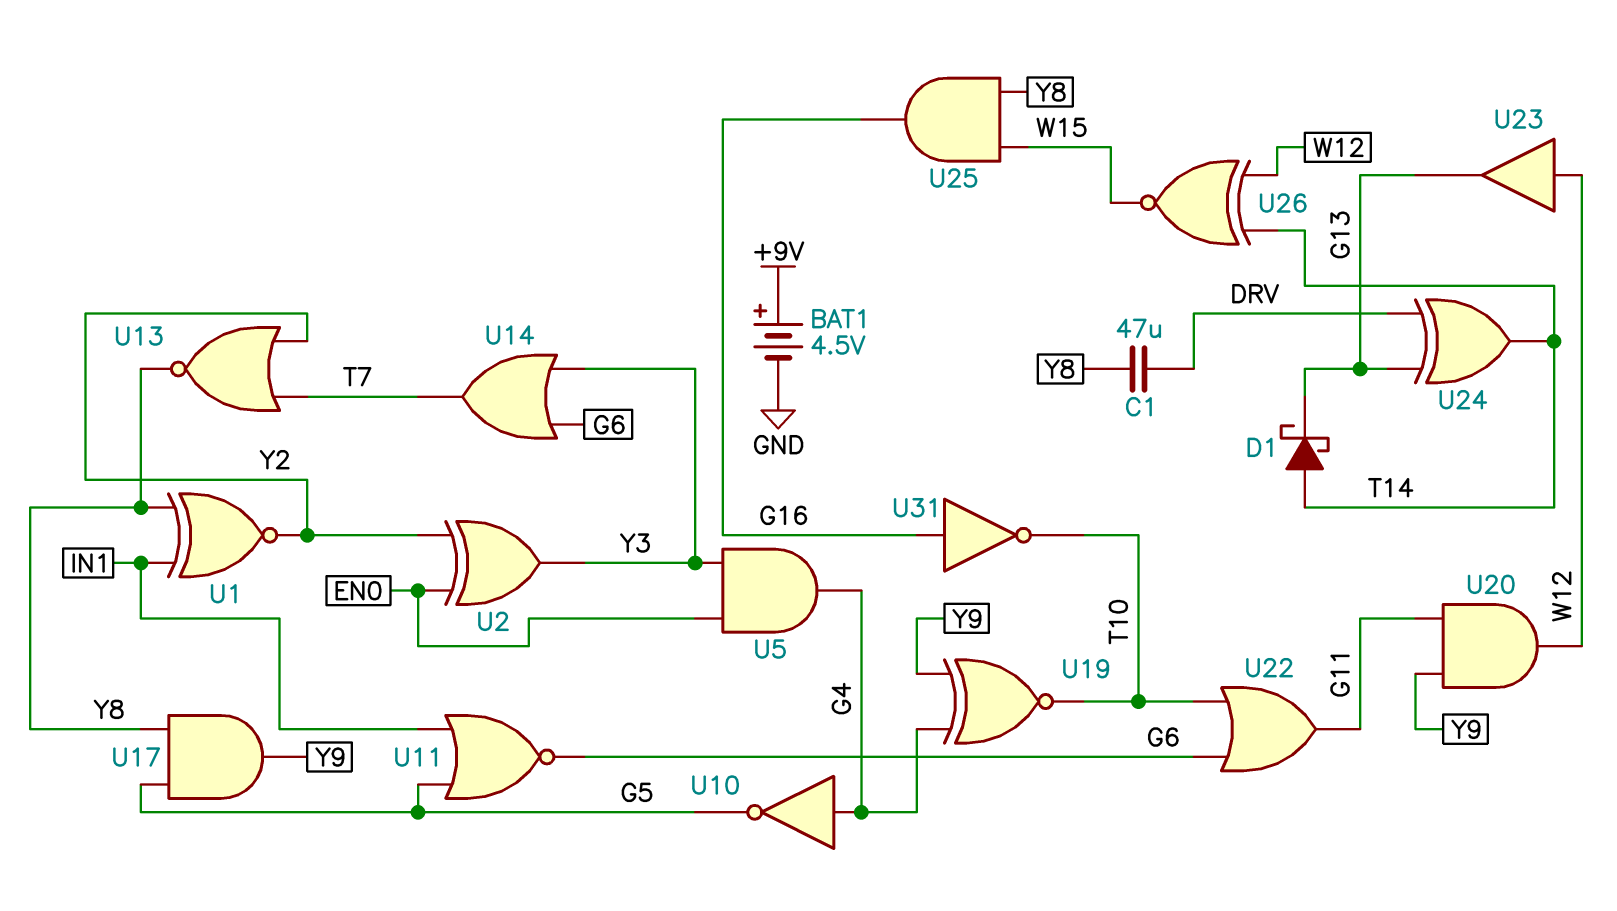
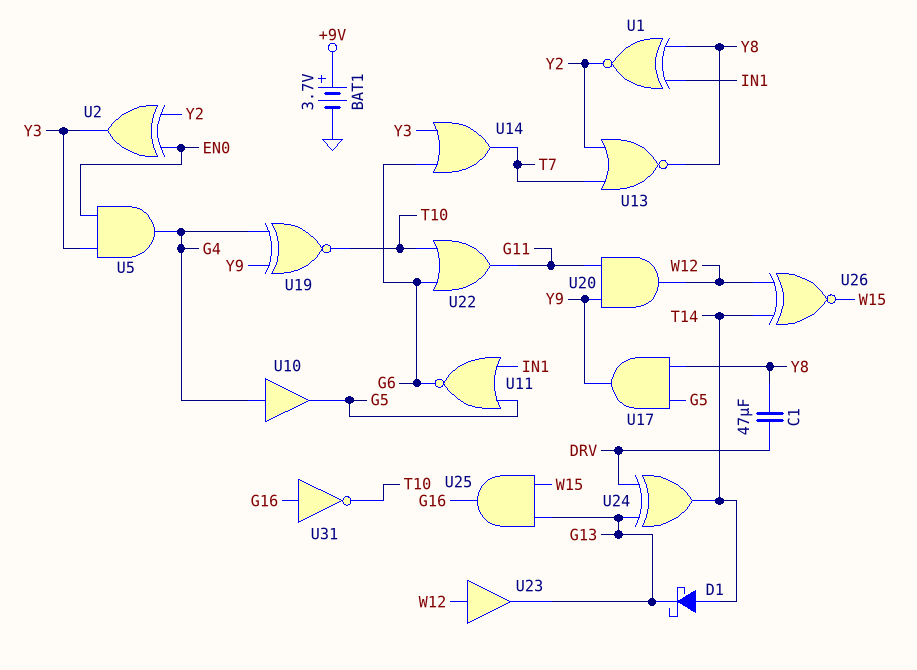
BAT1: 4.5V (plus +9V, minus GND) -> 3.7V (plus +9V, minus GND)
U10: NOT (in G4, out G5) -> buffer (in G4, out G5)
U25: AND (in W15, in Y8, out G16) -> AND (in G13, in W15, out G16)

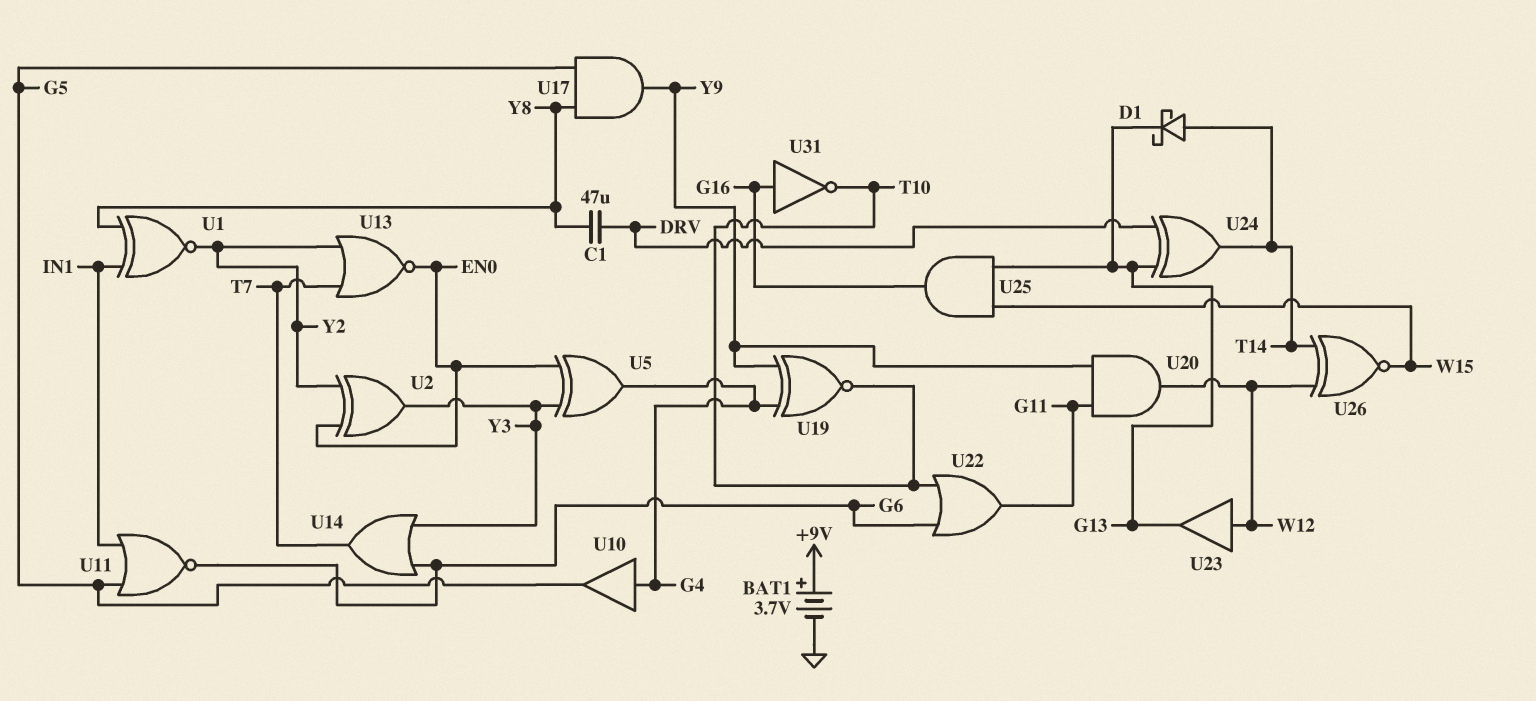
U5: AND (in EN0, in Y3, out G4) -> XOR (in EN0, in Y3, out G4)
U13: NOR (in T7, in Y2, out Y8) -> NOR (in T7, in Y2, out EN0)

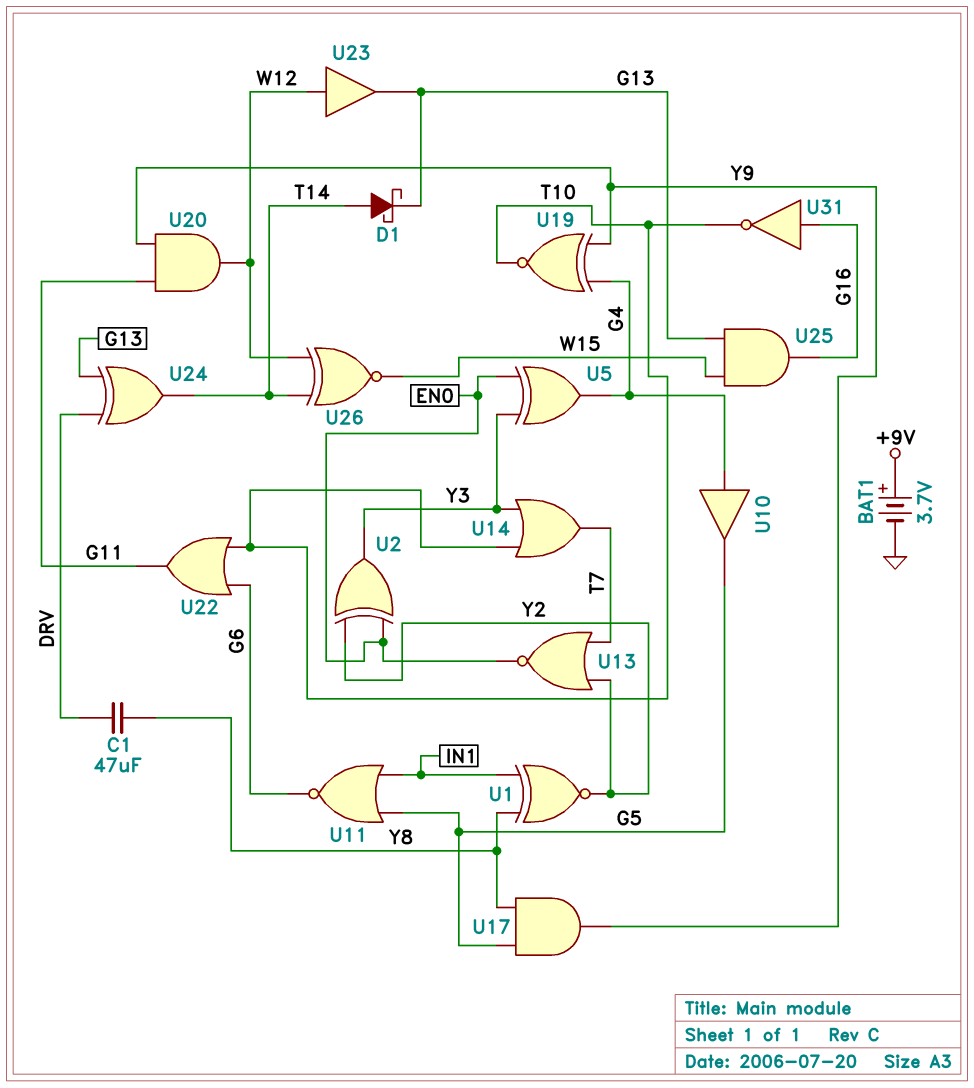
U14: OR (in G6, in Y3, out T7) -> OR (in T10, in Y3, out T7)

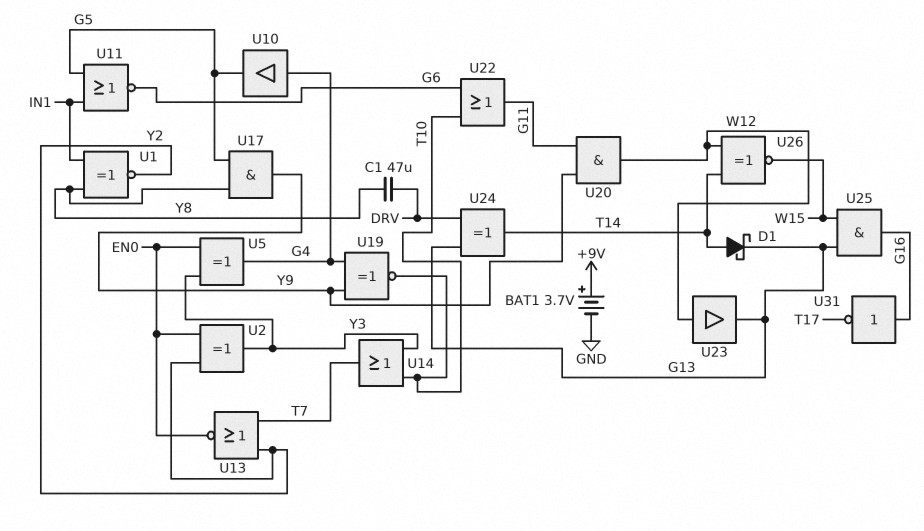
U31: NOT (in G16, out T10) -> NOT (in G16, out T17)

